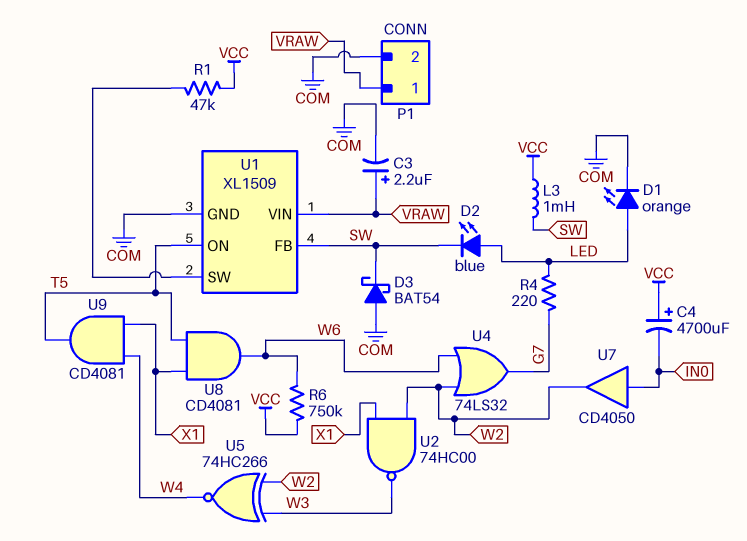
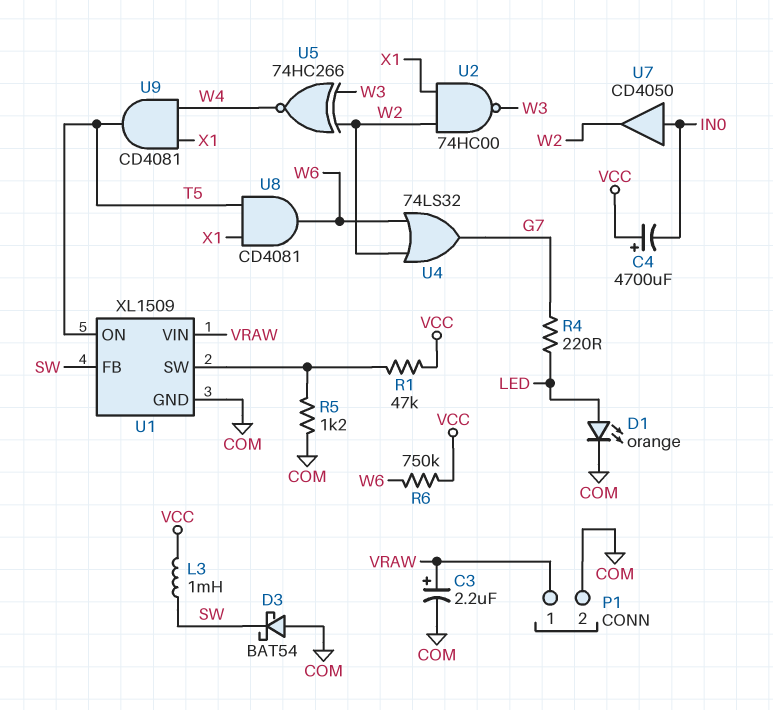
D2: LED blue (A LED, K SW) -> none
R5: none -> 1.2k (COM, U1/SW)

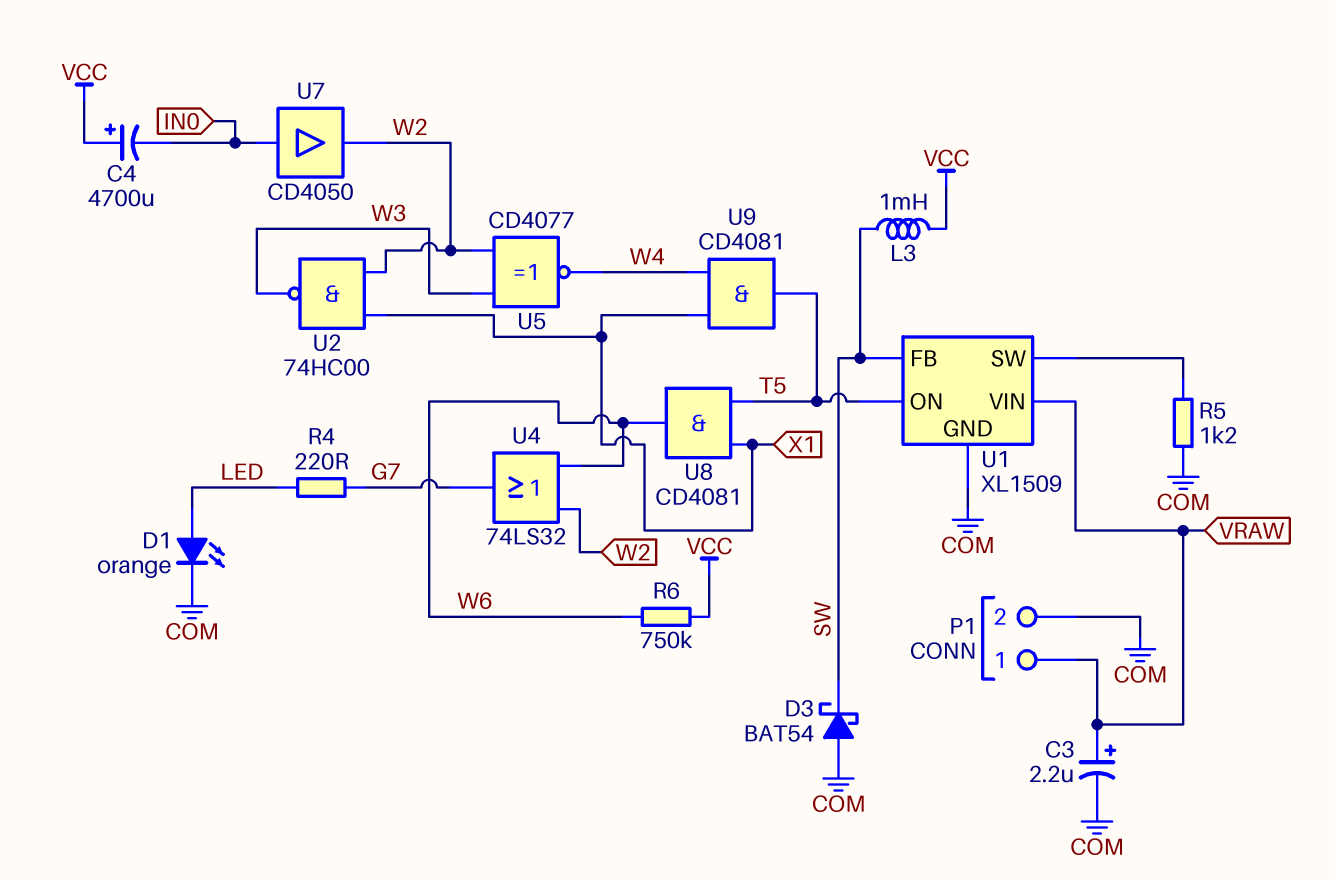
R1: 47k (U1/SW, VCC) -> none
U5: XNOR 74HC266 (in W2, in W3, out W4) -> XNOR CD4077 (in W2, in W3, out W4)

